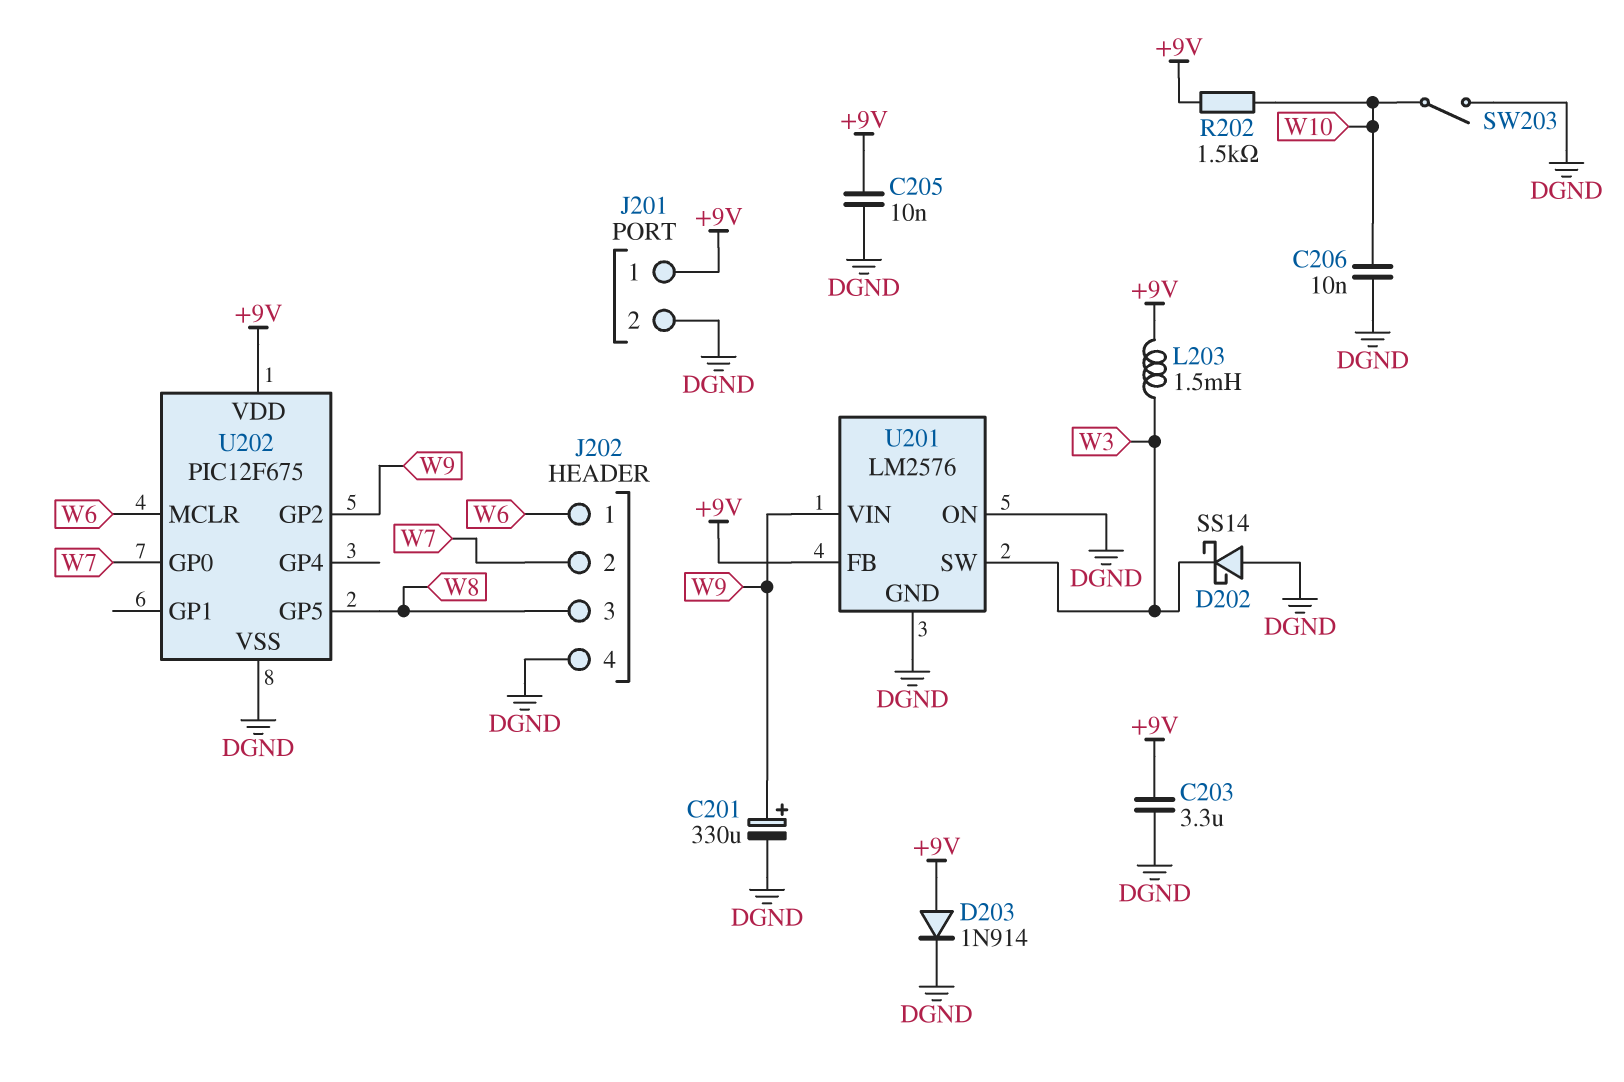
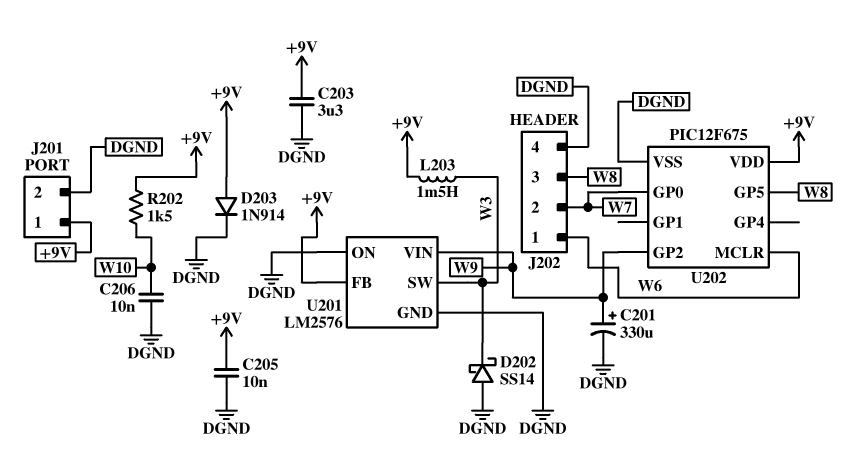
SW203: switch (DGND, W10) -> none

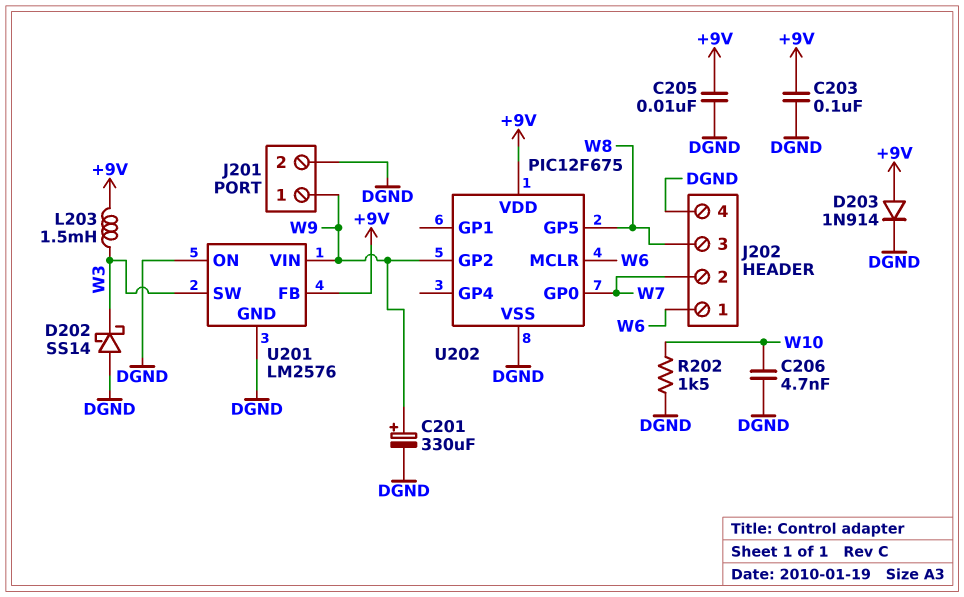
C203: 3.3uF (+9V, DGND) -> 100nF (+9V, DGND)
C206: 10nF (DGND, W10) -> 4.7nF (DGND, W10)
J201 pin 1: +9V -> W9
R202: 1.5k (+9V, W10) -> 1.5k (DGND, W10)

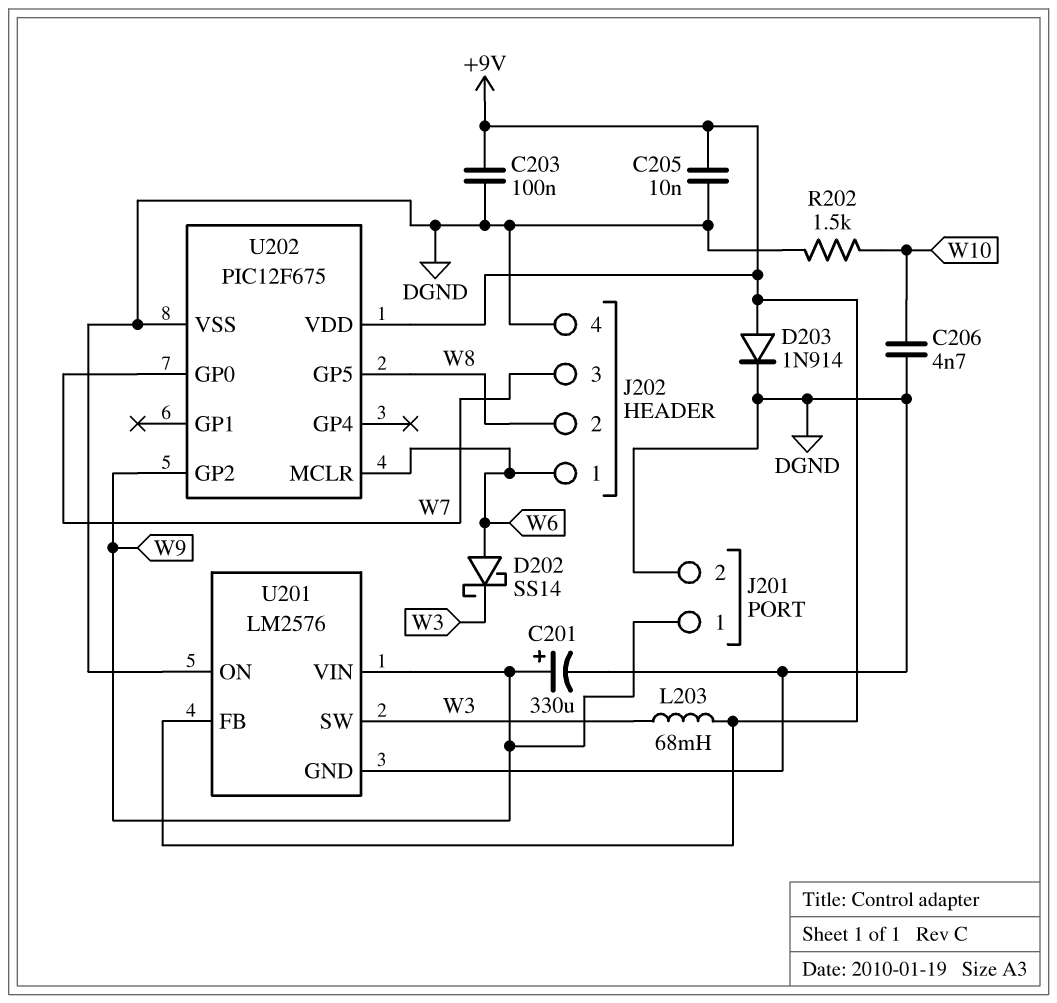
D202: schottky SS14 (A DGND, K W3) -> schottky SS14 (A W6, K W3)
J202 pin 2: W7 -> W8
J202 pin 3: W8 -> W7
L203: 1.5mH (+9V, W3) -> 68mH (+9V, W3)

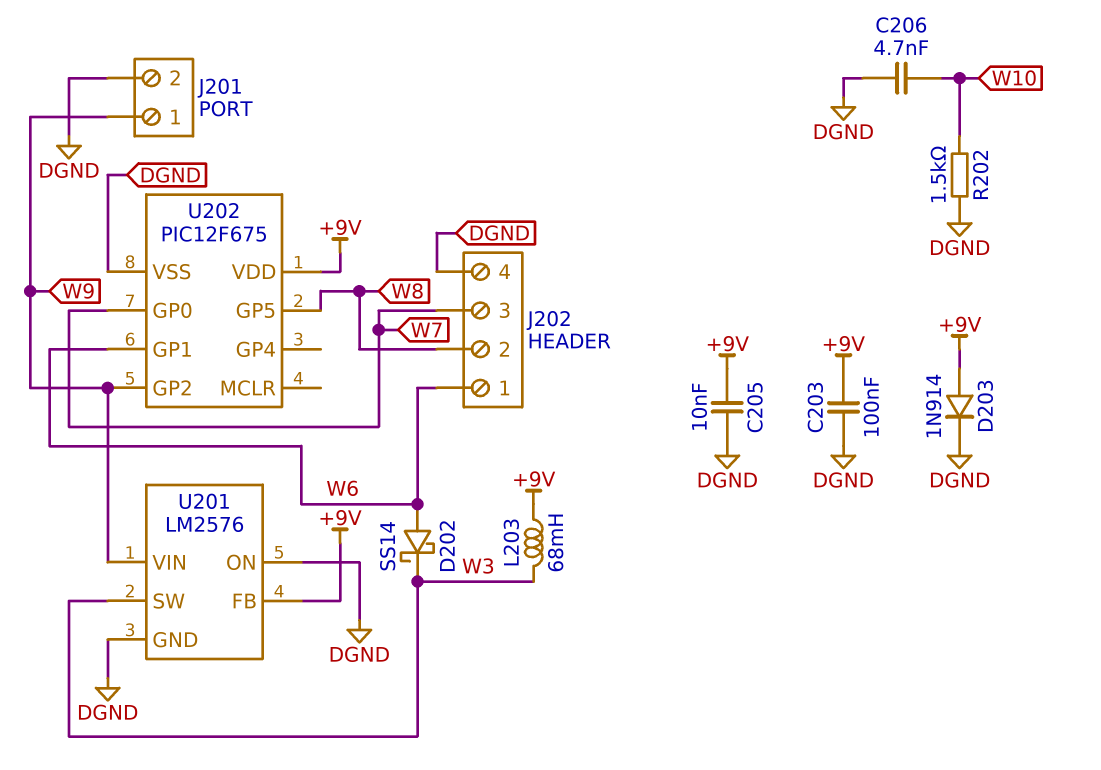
C201: 330uF (plus W9, minus DGND) -> none
U202 pin GP1: none -> W6
U202 pin MCLR: W6 -> none

